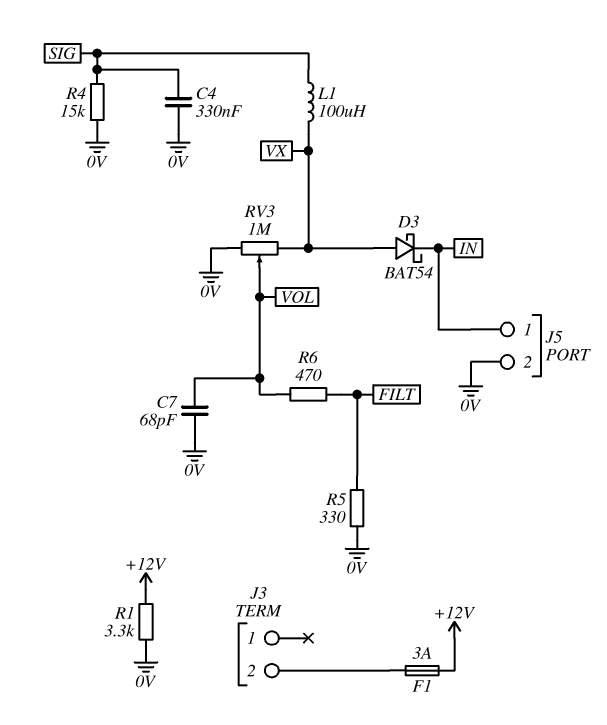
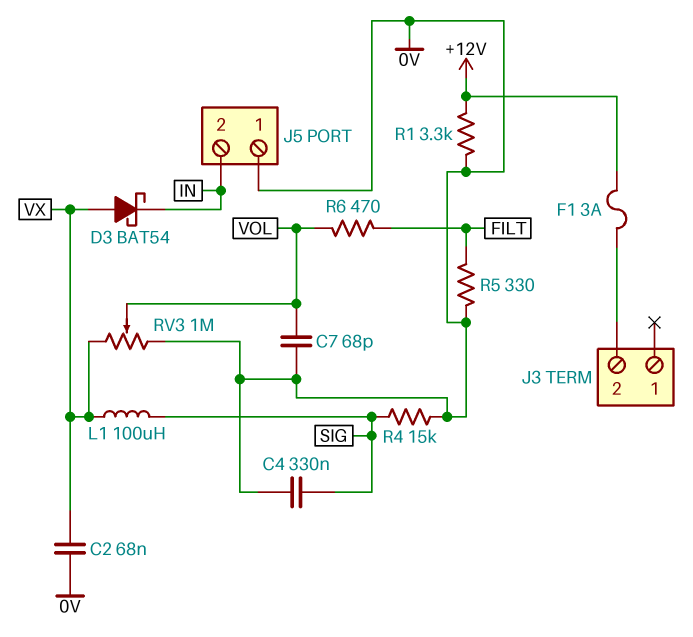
C2: none -> 68nF (0V, VX)
J5 pin 1: IN -> 0V
J5 pin 2: 0V -> IN

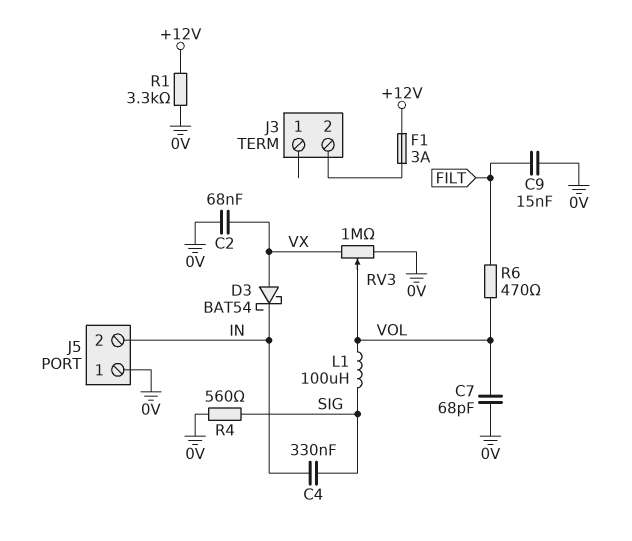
C4: 330nF (0V, SIG) -> 330nF (IN, SIG)
C9: none -> 15nF (0V, FILT)
L1: 100uH (SIG, VX) -> 100uH (SIG, VOL)
R4: 15k (0V, SIG) -> 560 (0V, SIG)
R5: 330 (0V, FILT) -> none

